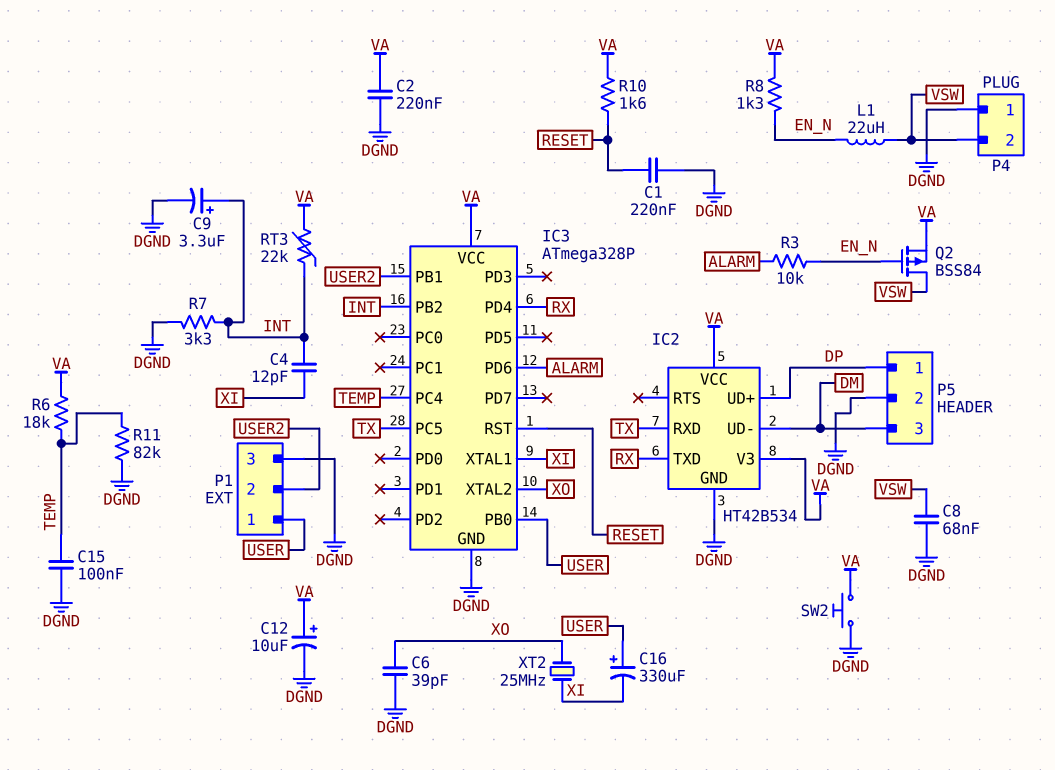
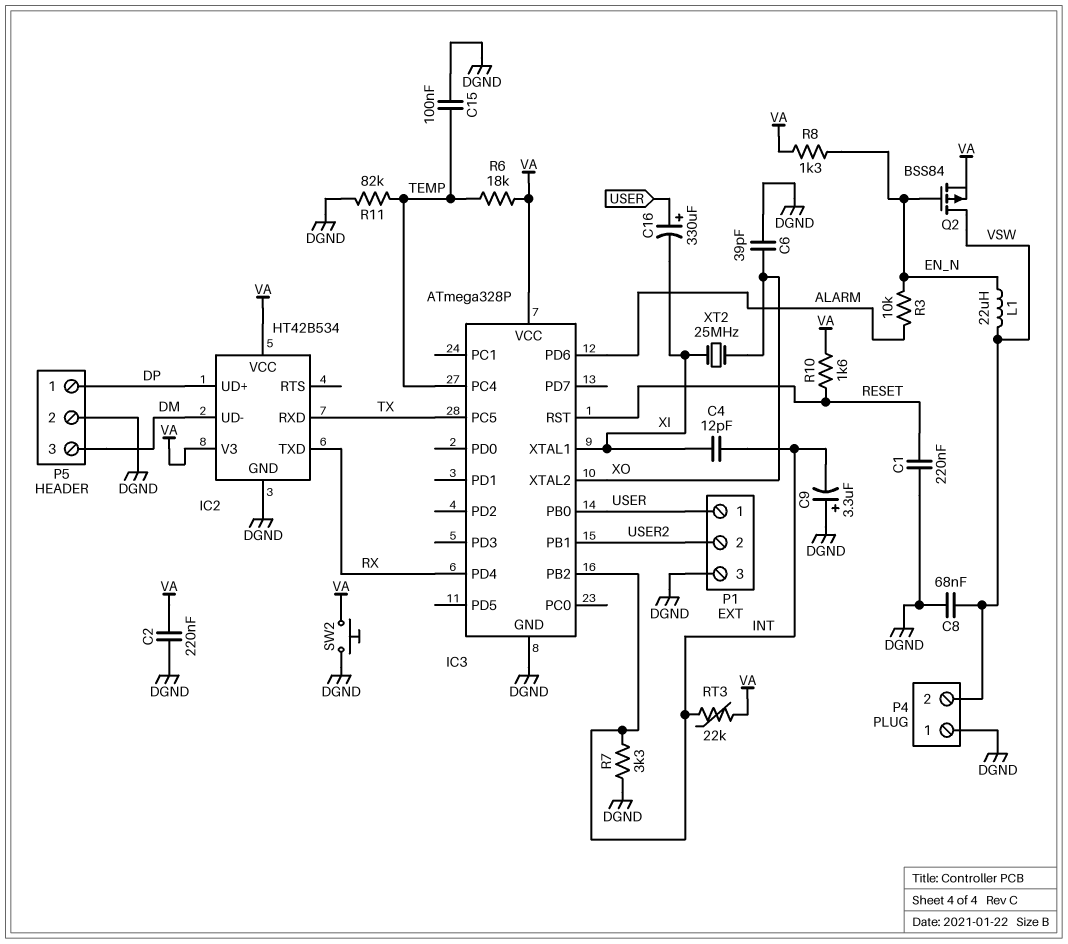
C9: 3.3uF (plus INT, minus DGND) -> 3.3uF (plus DGND, minus INT)
C12: 10uF (plus VA, minus DGND) -> none

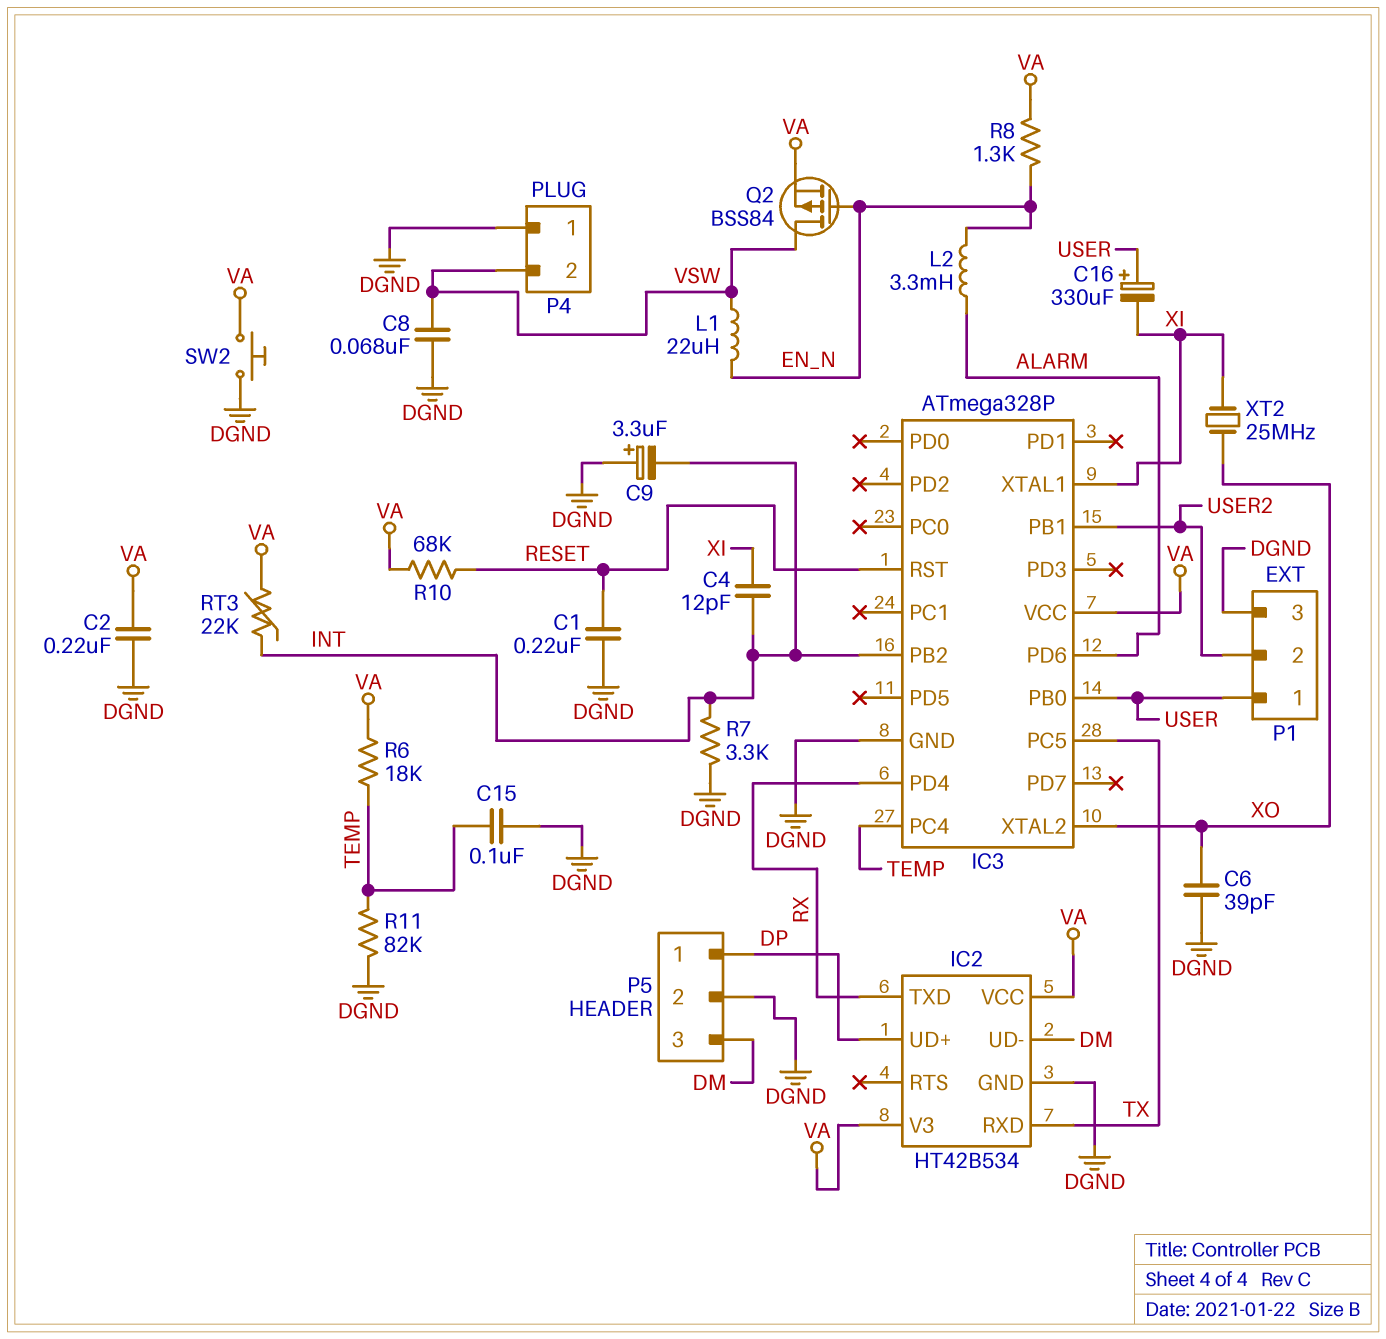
L2: none -> 3.3mH (ALARM, EN_N)
R3: 10k (ALARM, EN_N) -> none
R10: 1.6k (RESET, VA) -> 68k (RESET, VA)

